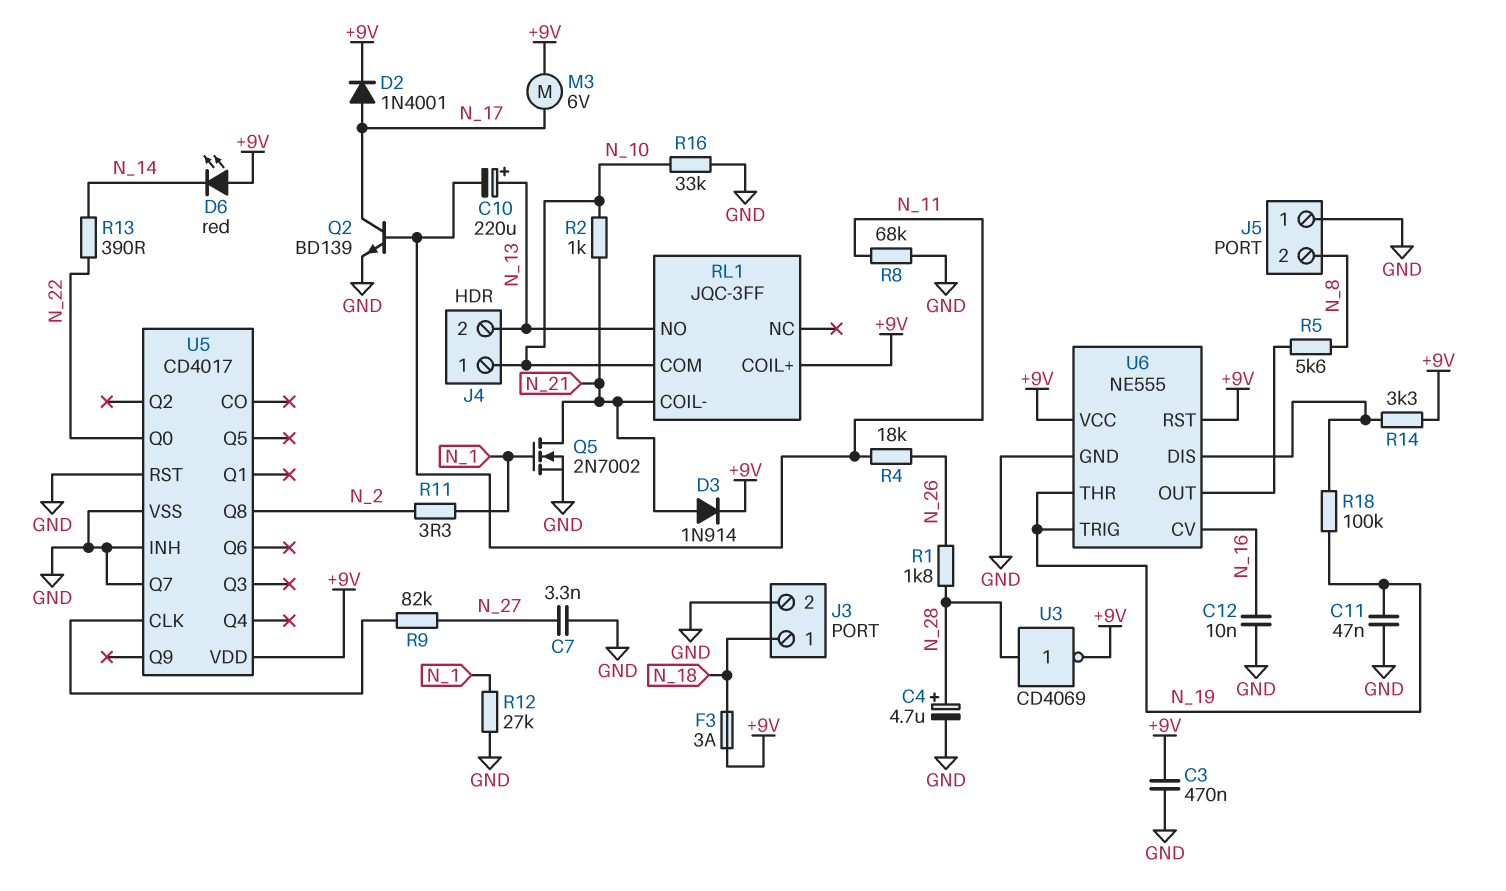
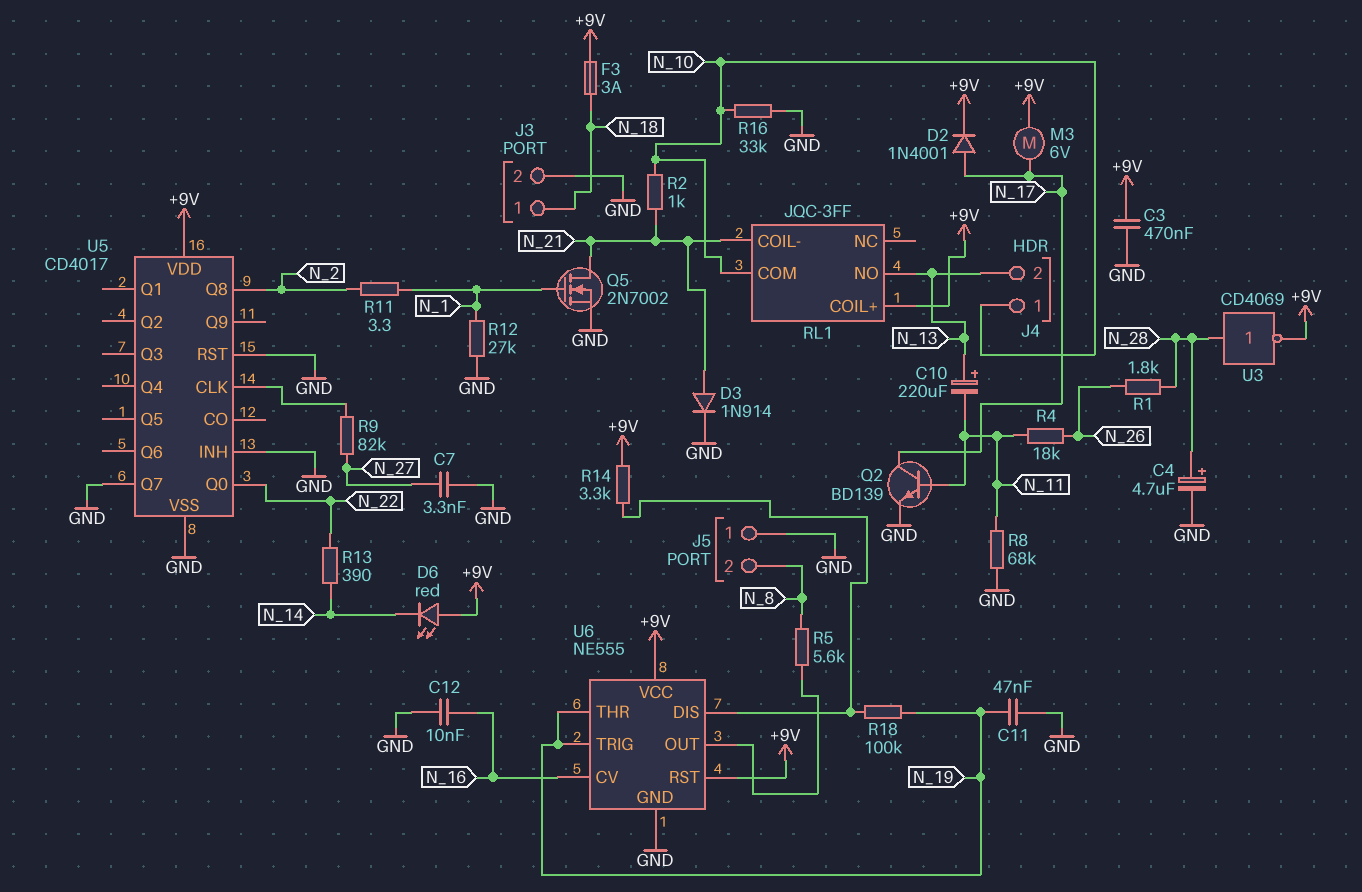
D3: diode 1N914 (A N_21, K +9V) -> diode 1N914 (A N_21, K GND)

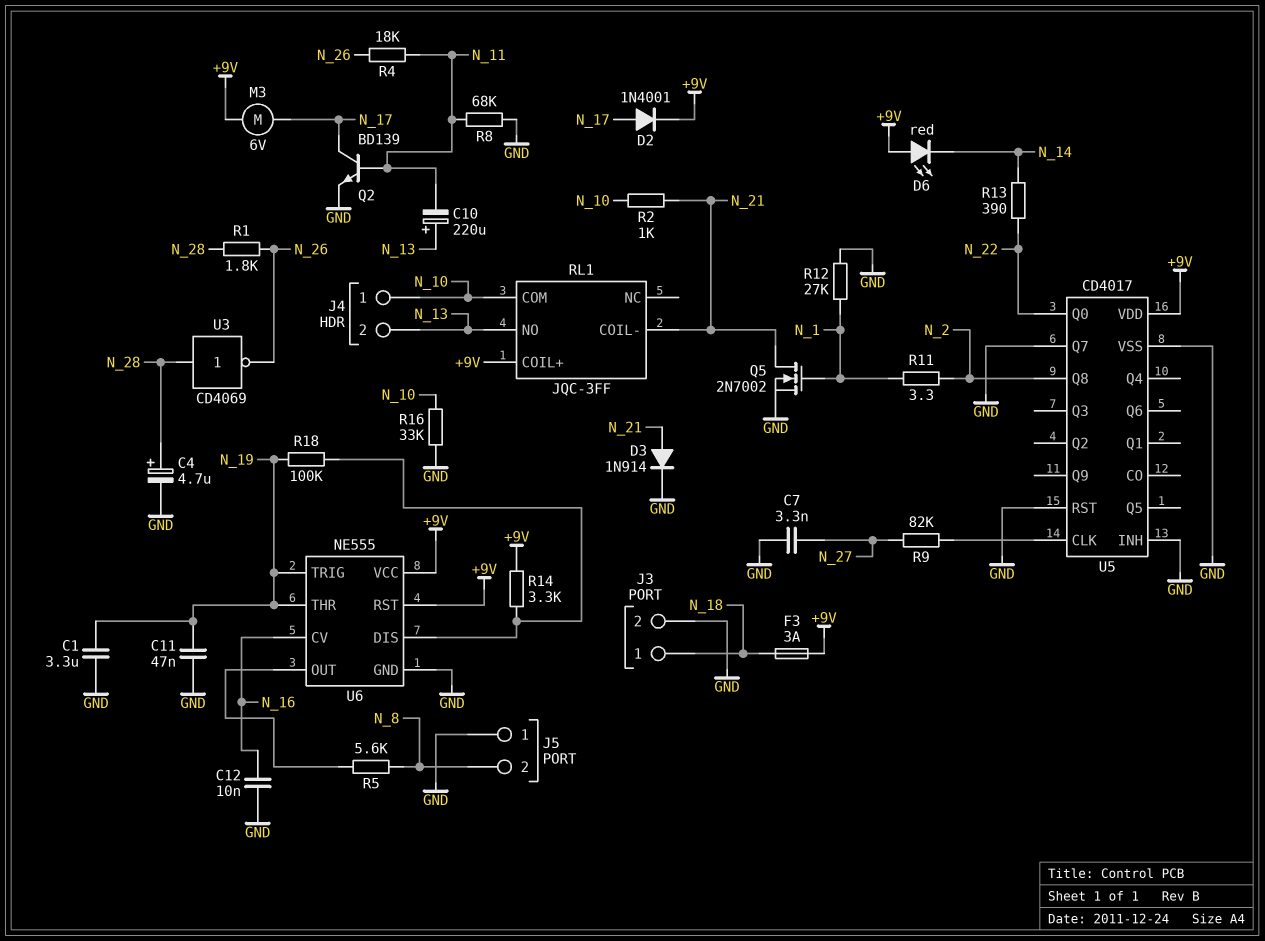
C1: none -> 3.3uF (GND, N_19)
C3: 470nF (+9V, GND) -> none
U3: NOT CD4069 (in N_28, out +9V) -> NOT CD4069 (in N_28, out N_26)

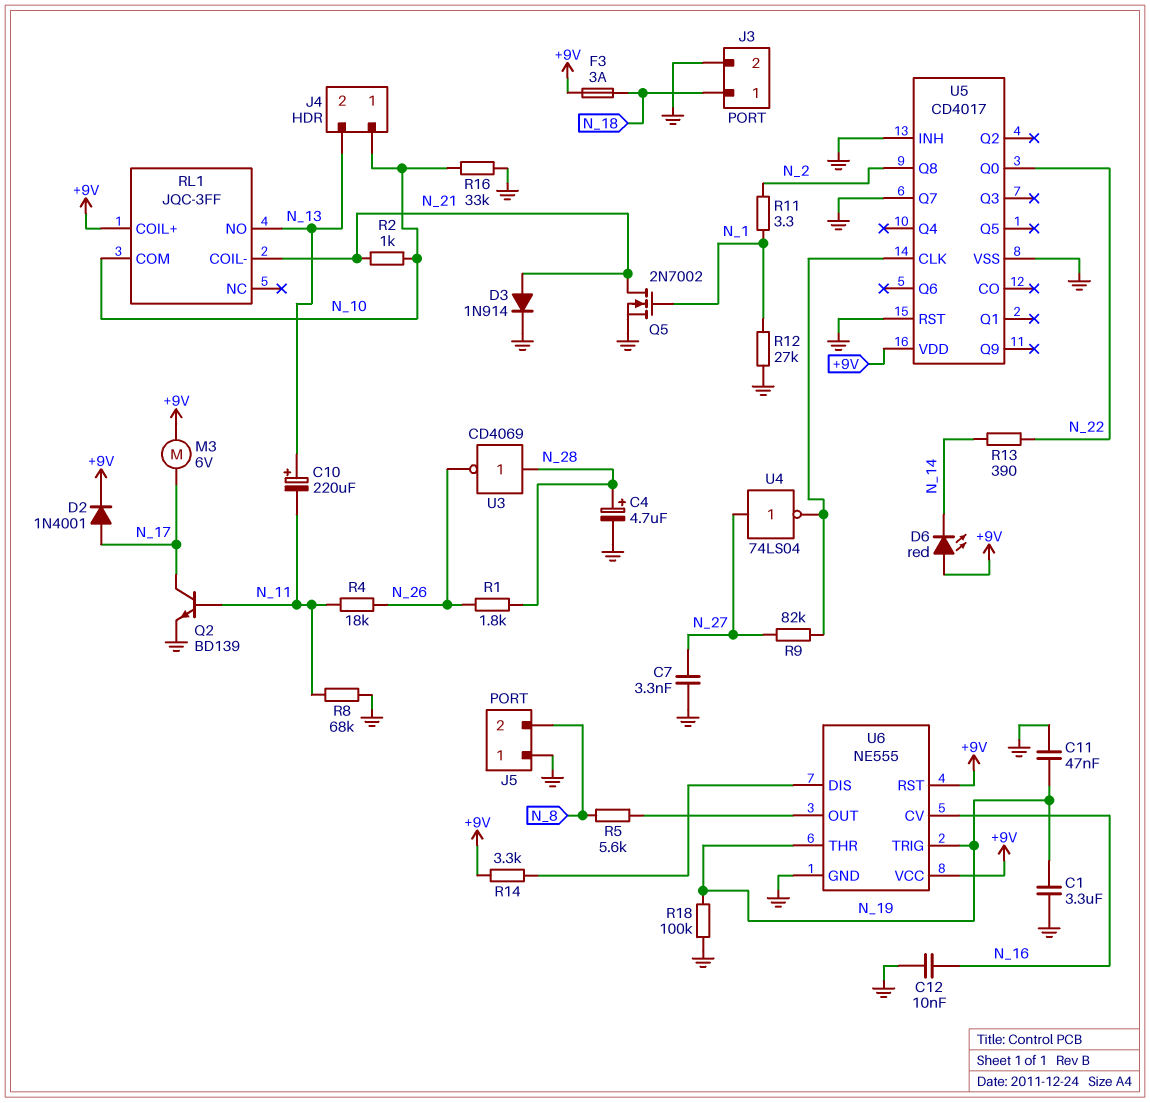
R18: 100k (N_19, U6/DIS) -> 100k (GND, N_19)
U4: none -> NOT 74LS04 (in N_27, out U5/CLK)

